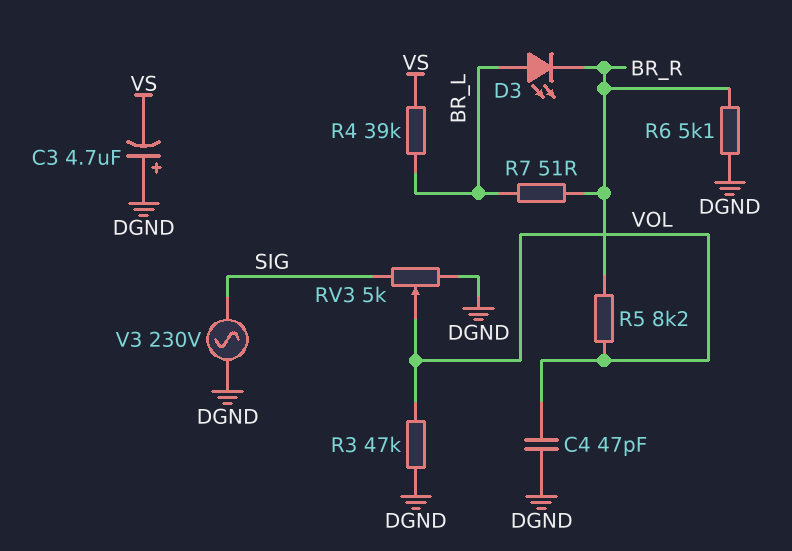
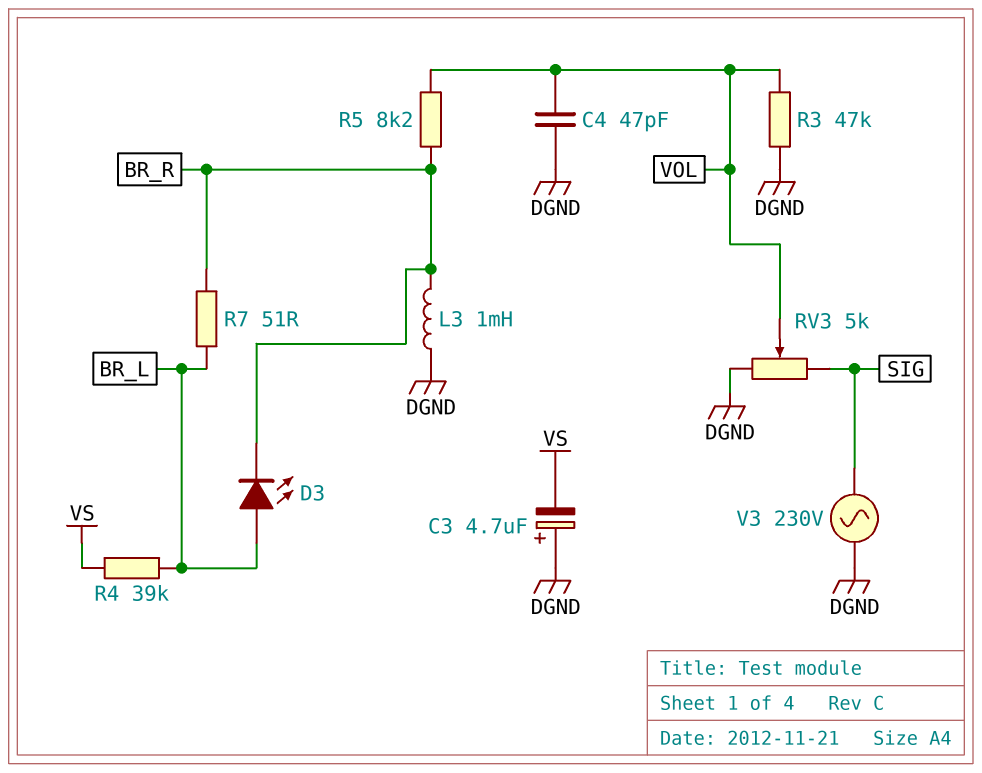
L3: none -> 1mH (BR_R, DGND)
R6: 5.1k (BR_R, DGND) -> none

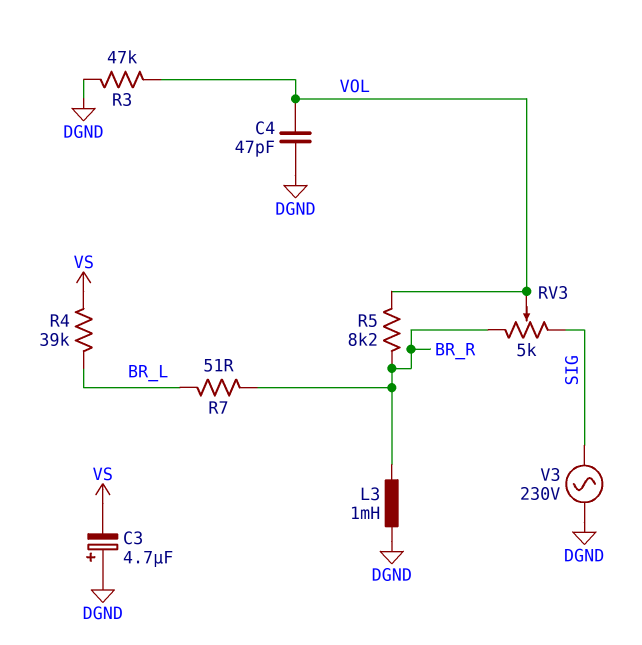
D3: LED (A BR_L, K BR_R) -> none
RV3: 5k (DGND, SIG, wiper VOL) -> 5k (BR_R, SIG, wiper VOL)

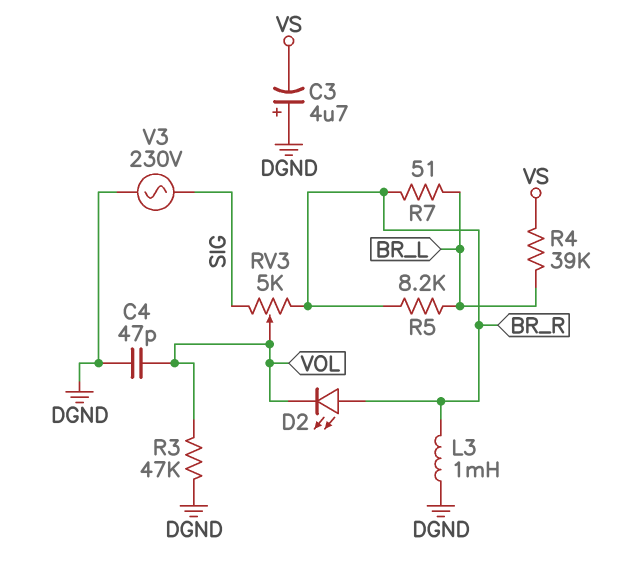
D2: none -> LED (A BR_R, K VOL)
R5: 8.2k (BR_R, VOL) -> 8.2k (BR_L, BR_R)

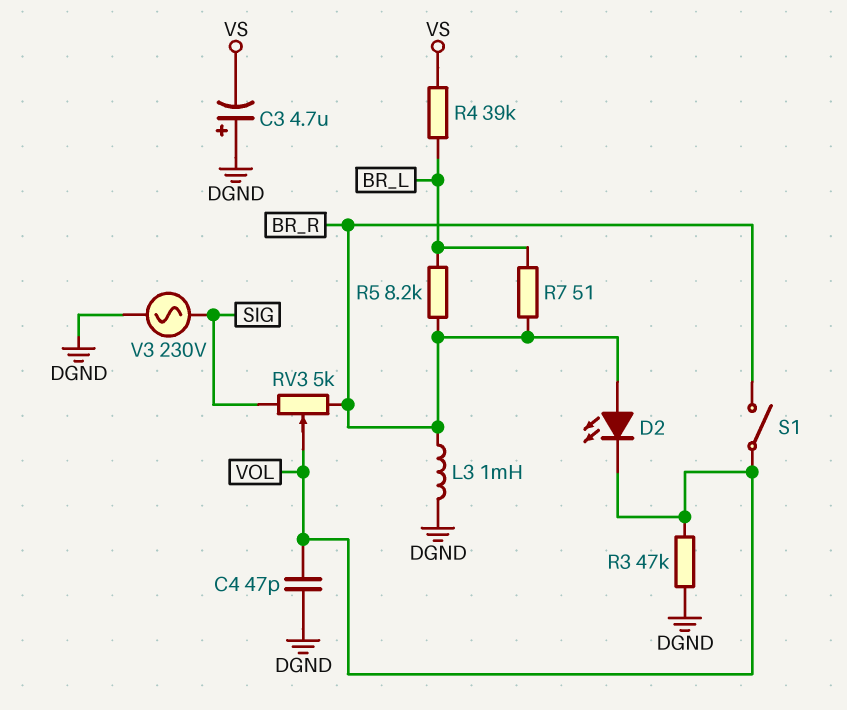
S1: none -> switch (BR_R, VOL)

